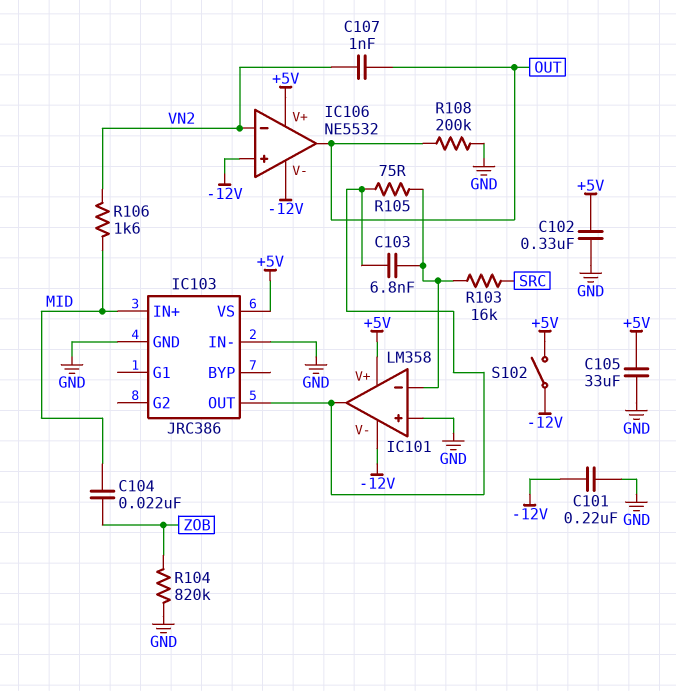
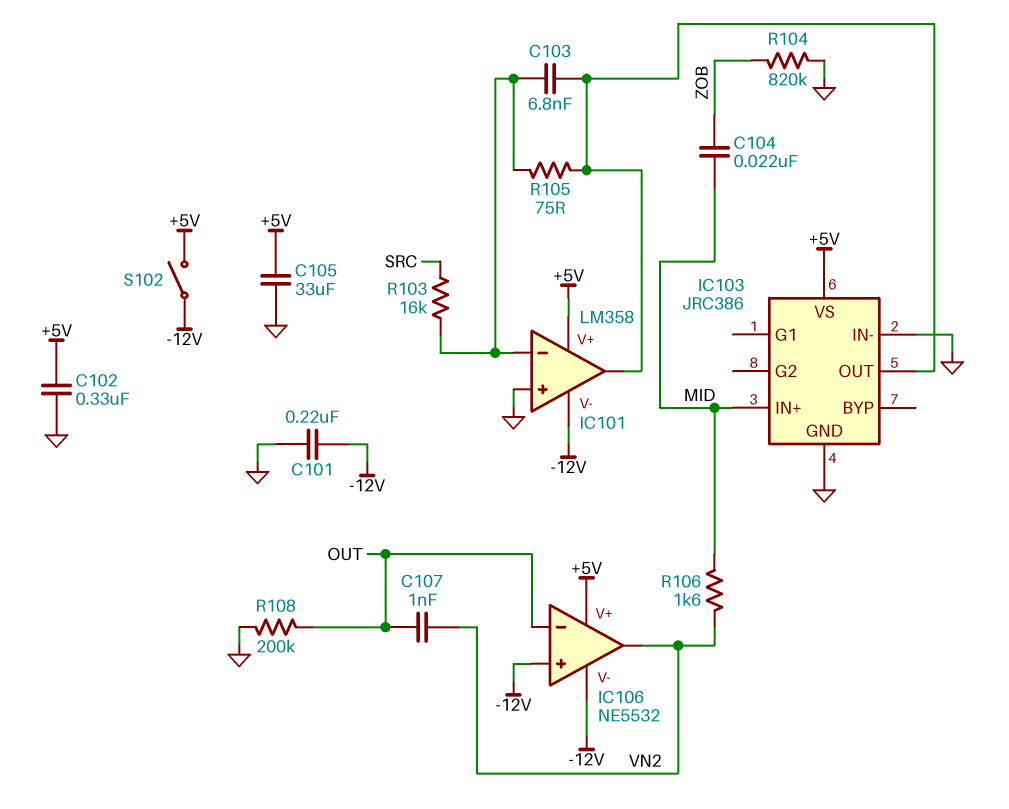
IC106 pin in-: VN2 -> OUT
IC106 pin out: OUT -> VN2

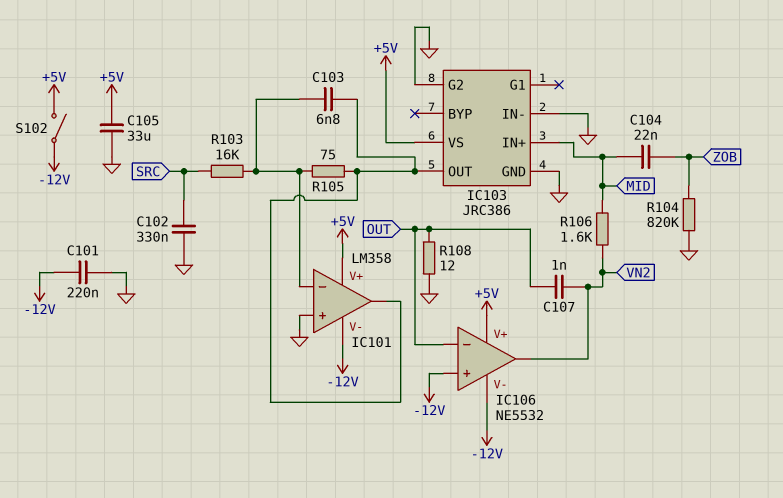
C102: 330nF (+5V, GND) -> 330nF (GND, SRC)
IC103 pin G2: none -> GND
R108: 200k (GND, OUT) -> 12 (GND, OUT)

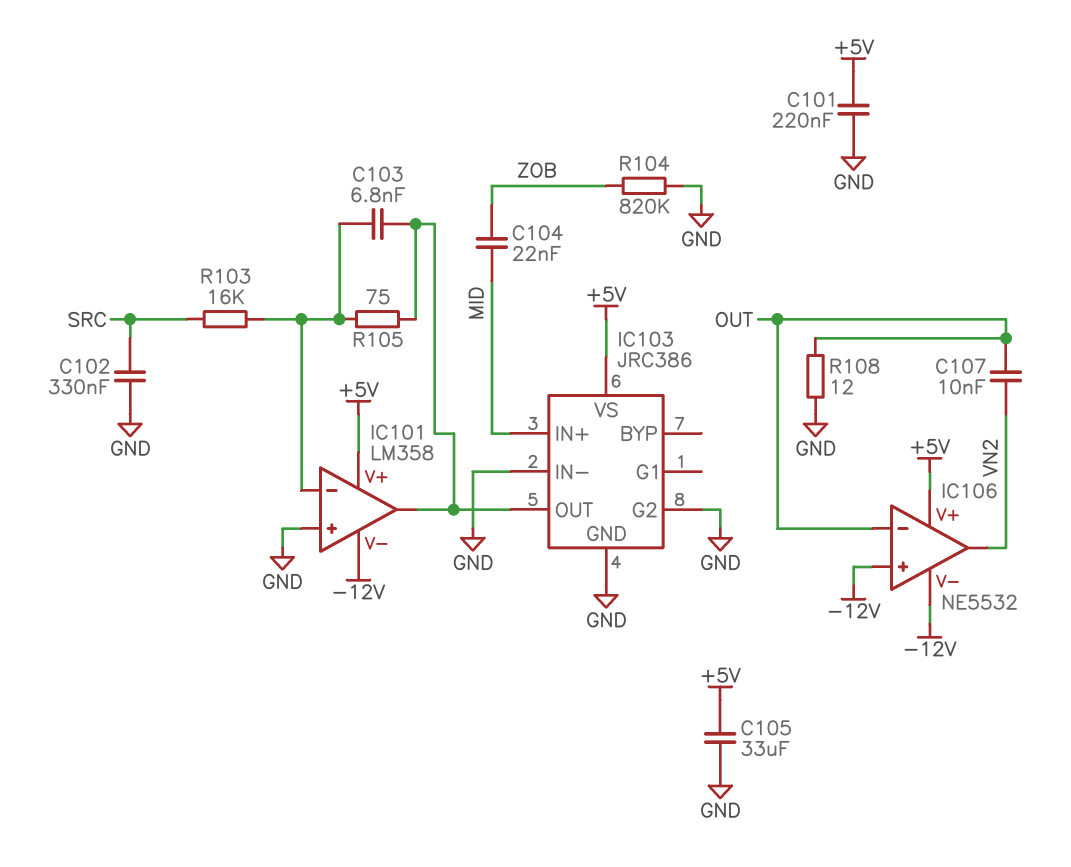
C101: 220nF (-12V, GND) -> 220nF (+5V, GND)
C107: 1nF (OUT, VN2) -> 10nF (OUT, VN2)
R106: 1.6k (MID, VN2) -> none
S102: switch (+5V, -12V) -> none

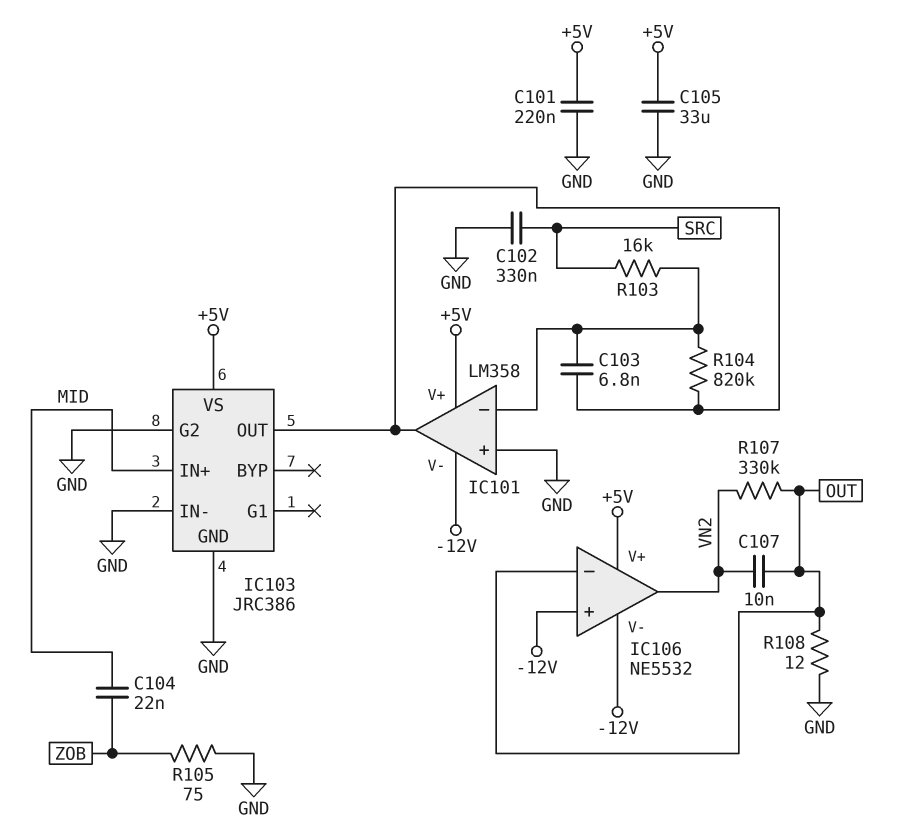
R104: 820k (GND, ZOB) -> 820k (IC101/in-, IC101/out)
R105: 75 (IC101/in-, IC101/out) -> 75 (GND, ZOB)
R107: none -> 330k (OUT, VN2)

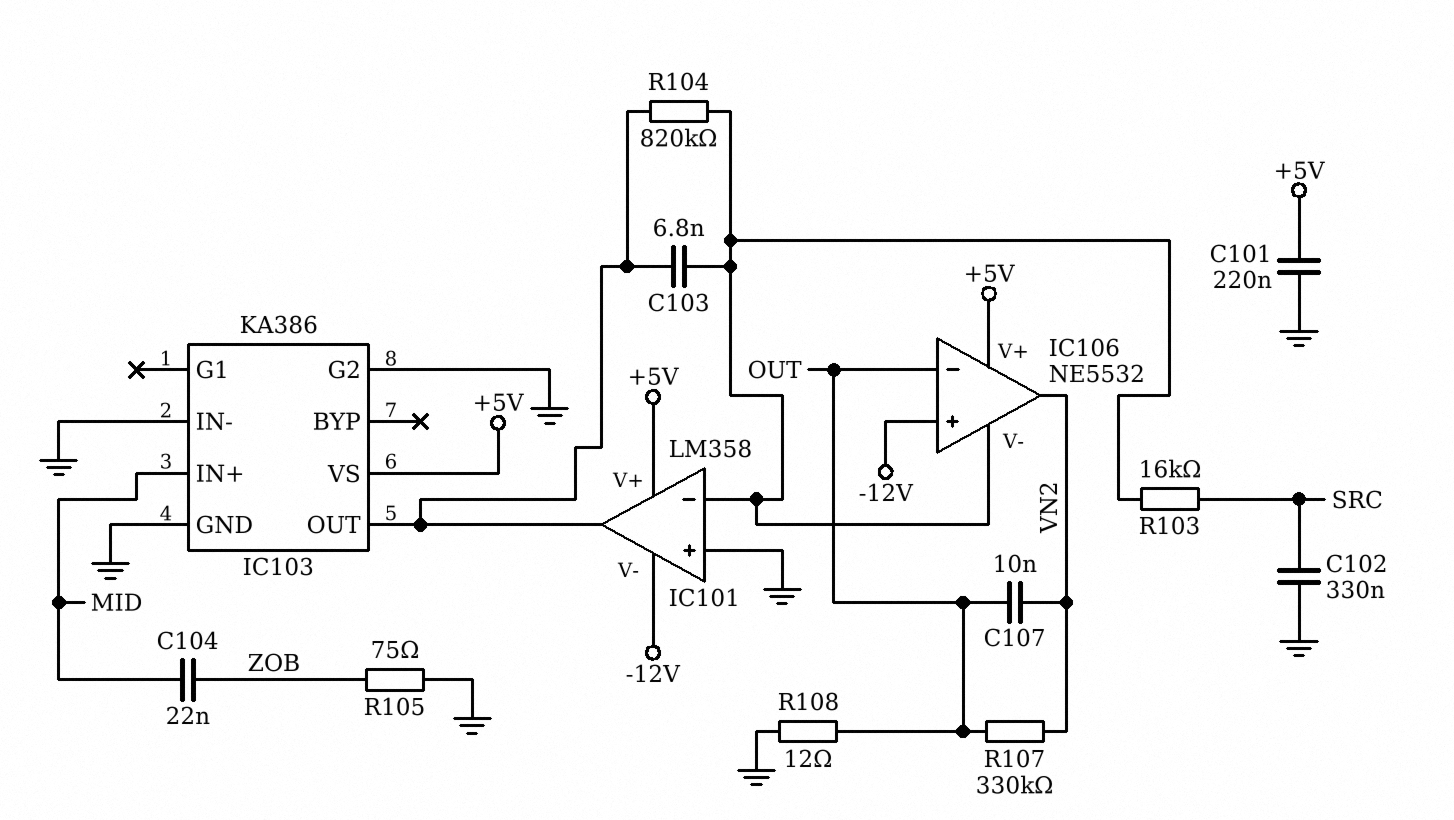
C105: 33uF (+5V, GND) -> none
IC103: JRC386 -> KA386
IC106 pin V-: -12V -> IC101/in-

